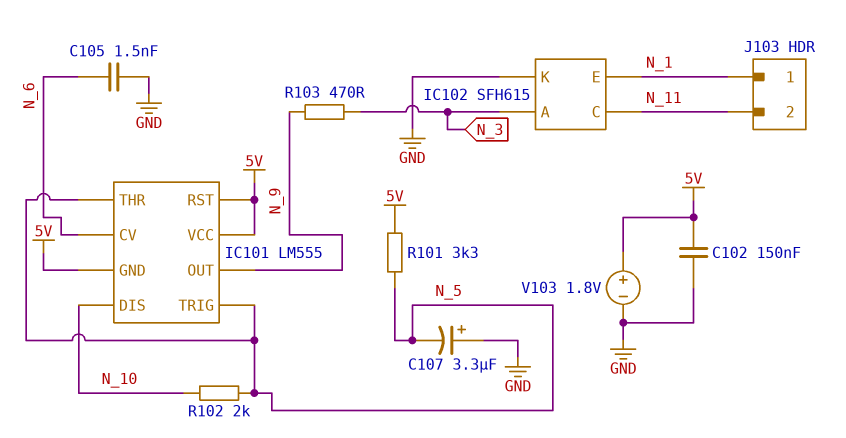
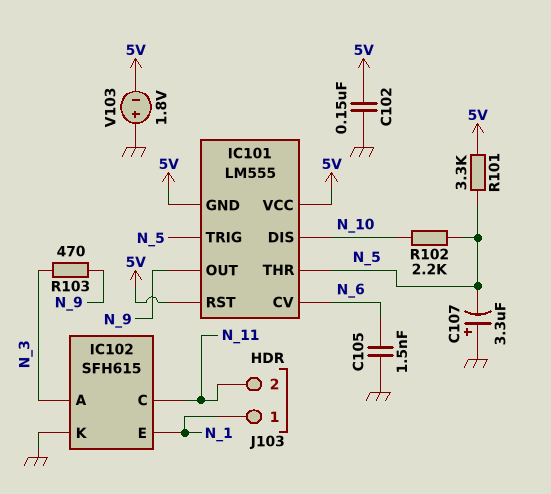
R102: 2k (N_5, N_10) -> 2.2k (N_5, N_10)
V103: 1.8V (plus 5V, minus GND) -> 1.8V (plus GND, minus 5V)

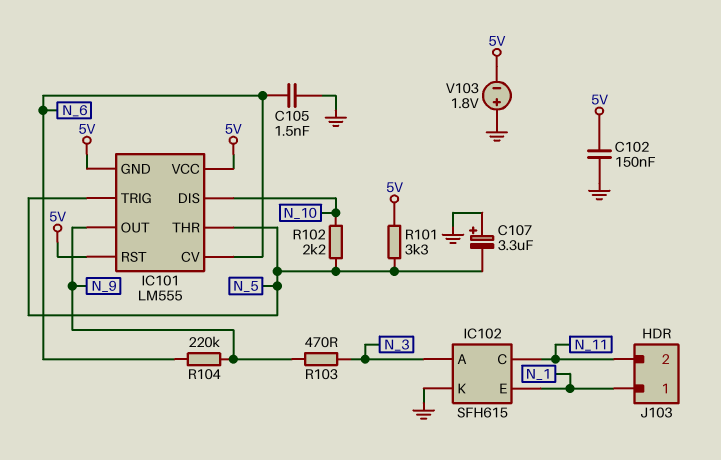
R104: none -> 220k (N_6, N_9)

